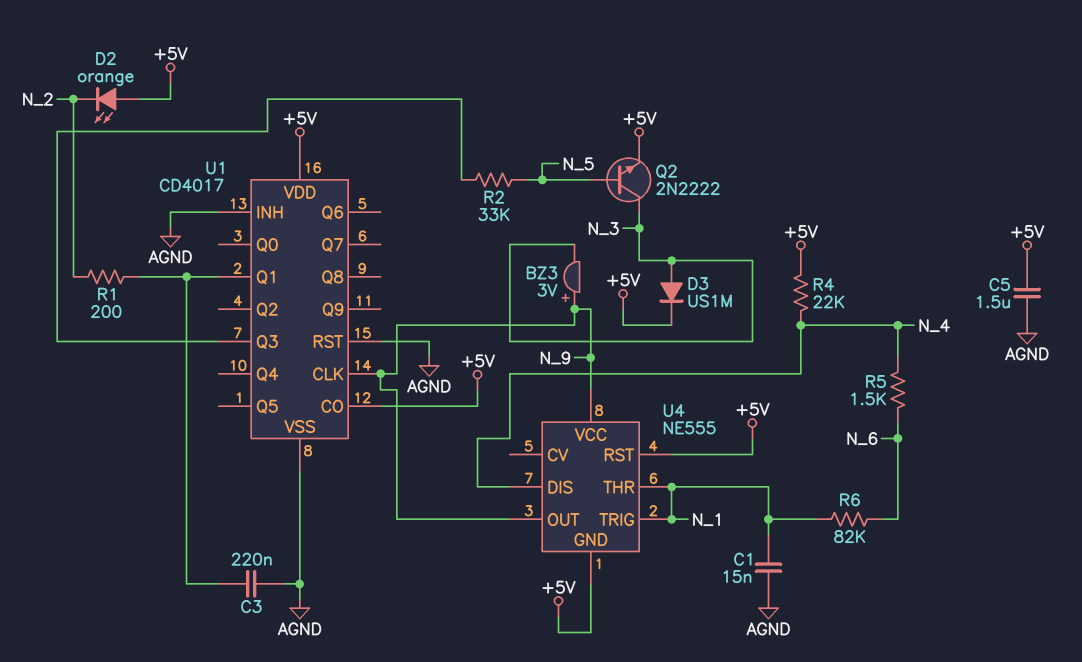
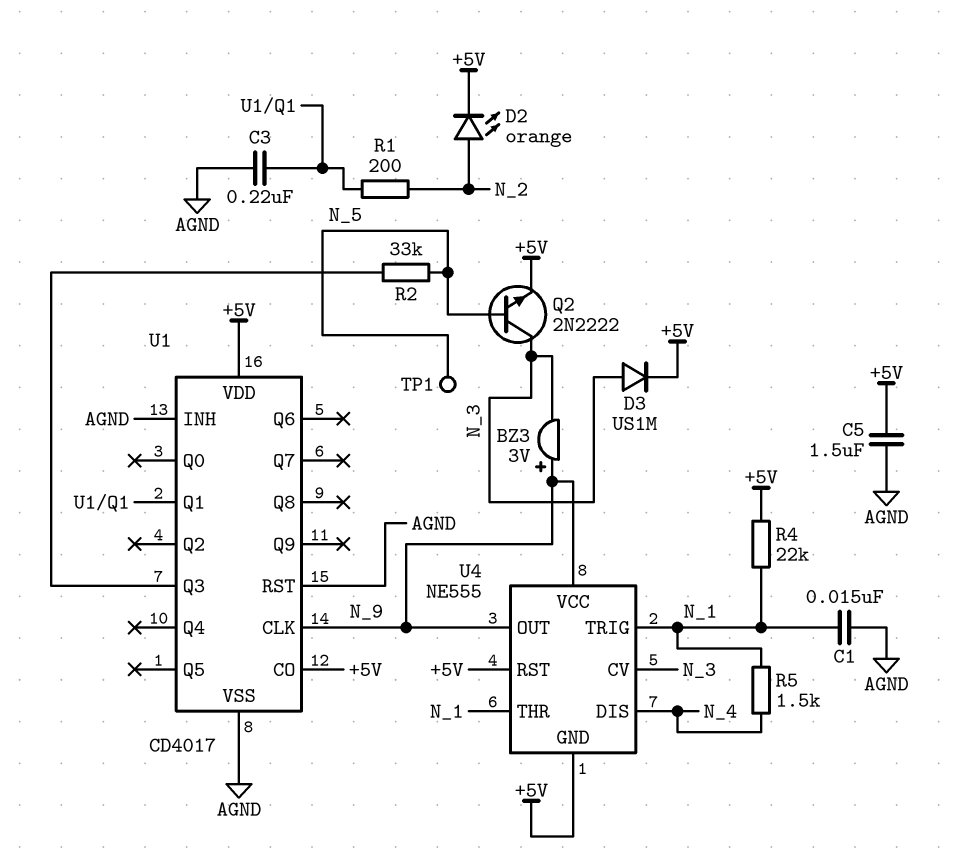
D2: LED orange (A +5V, K N_2) -> LED orange (A N_2, K +5V)
R4: 22k (+5V, N_4) -> 22k (+5V, N_1)
R5: 1.5k (N_4, N_6) -> 1.5k (N_1, N_4)
R6: 82k (N_1, N_6) -> none
TP1: none -> test point (N_5)
U4 pin CV: none -> N_3

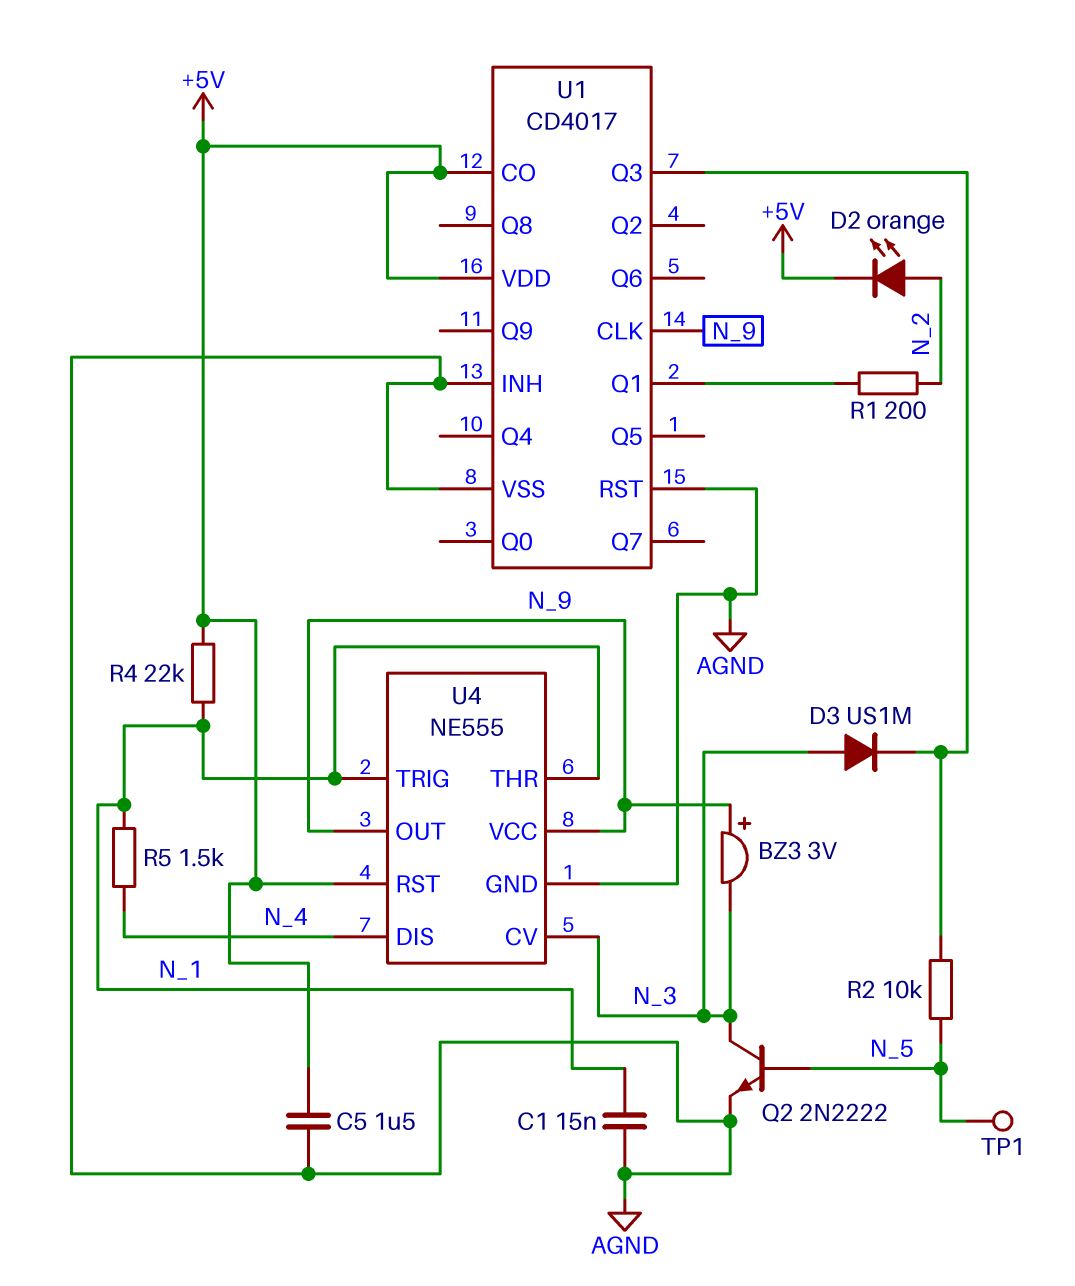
C3: 220nF (AGND, U1/Q1) -> none
D3: diode US1M (A N_3, K +5V) -> diode US1M (A N_3, K U1/Q3)
Q2: NPN 2N2222 (B N_5, C N_3, E +5V) -> NPN 2N2222 (B N_5, C N_3, E AGND)
R2: 33k (N_5, U1/Q3) -> 10k (N_5, U1/Q3)
U4 pin GND: +5V -> AGND

